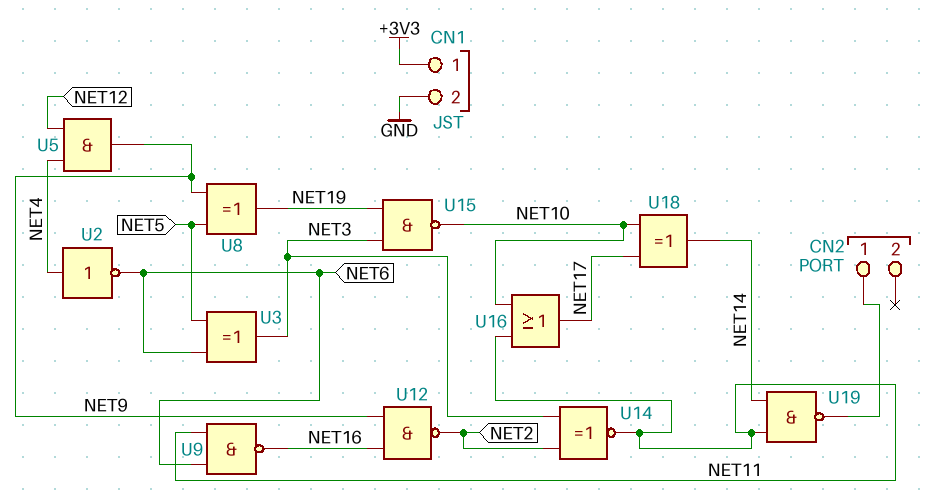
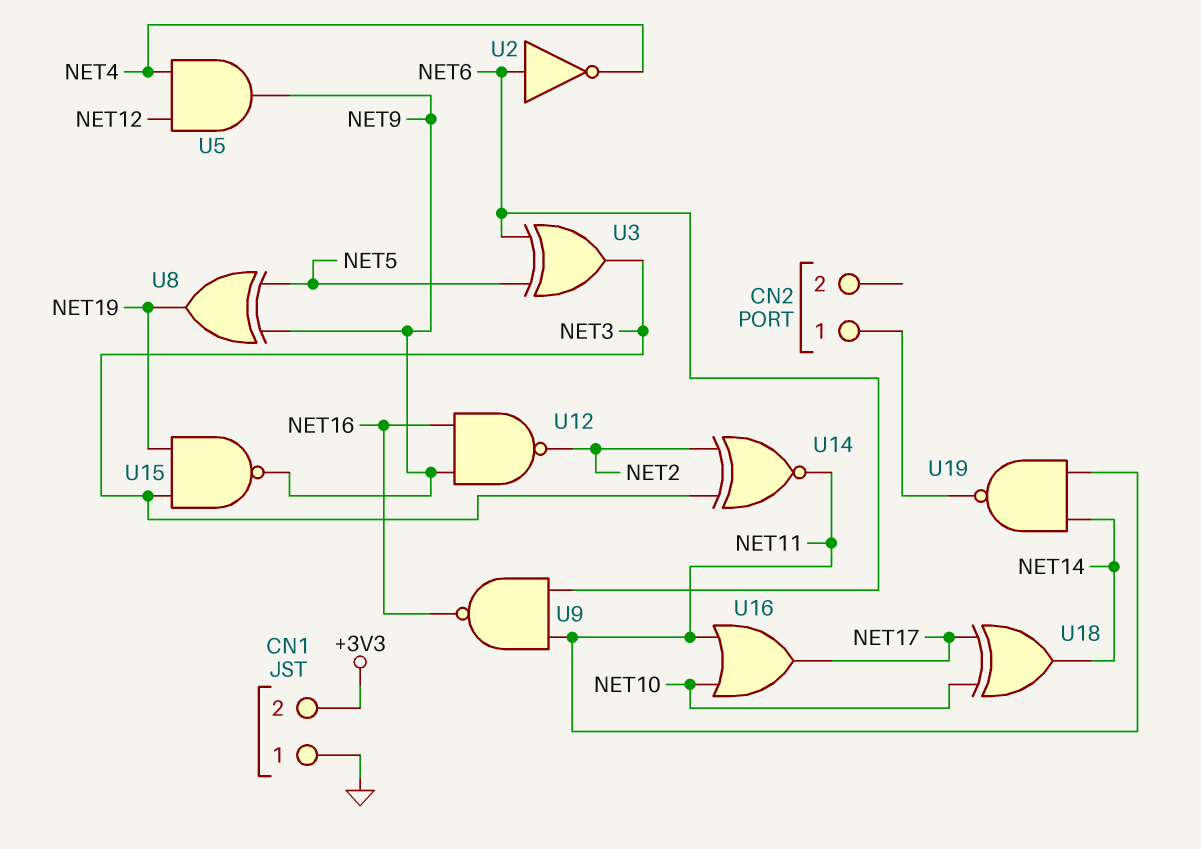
CN1 pin 1: +3V3 -> GND
CN1 pin 2: GND -> +3V3
U2: NOT (in NET4, out NET6) -> NOT (in NET6, out NET4)
U15: NAND (in NET3, in NET19, out NET10) -> NAND (in NET3, in NET19, out NET9)

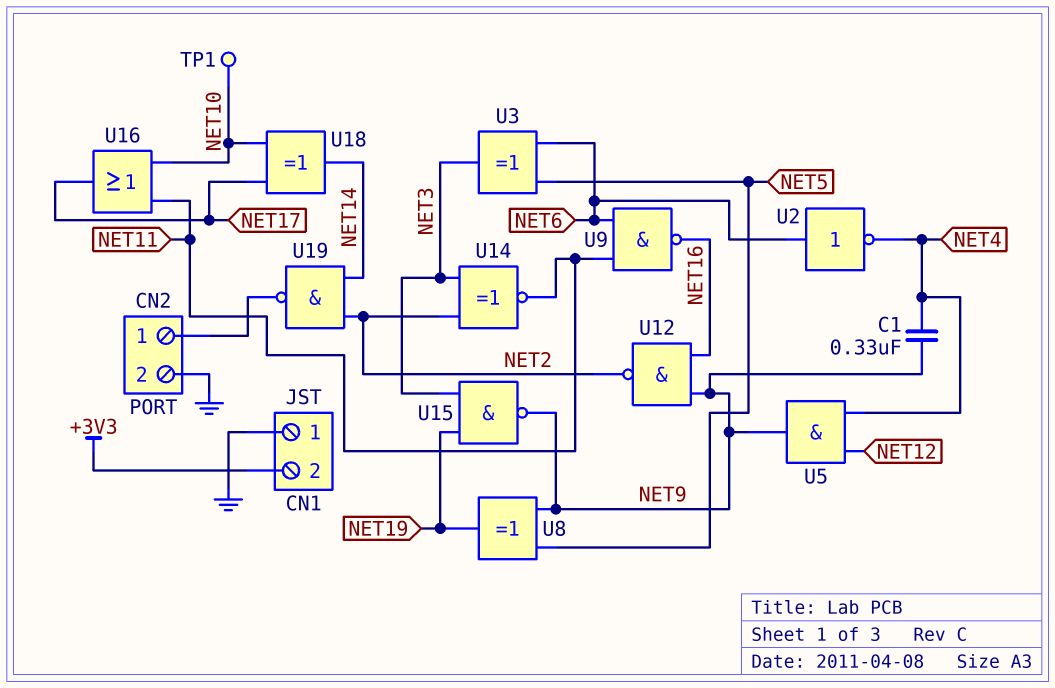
C1: none -> 330nF (NET4, NET9)
CN2 pin 2: none -> GND
TP1: none -> test point (NET10)
U19: NAND (in NET11, in NET14, out CN2/1) -> NAND (in NET2, in NET14, out CN2/1)

